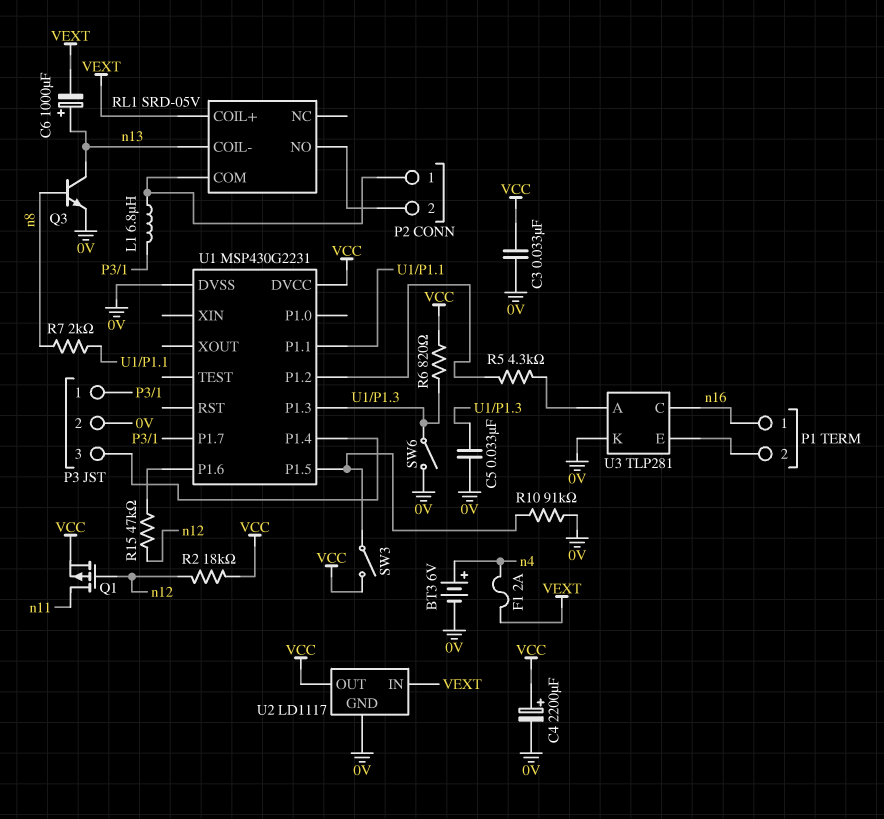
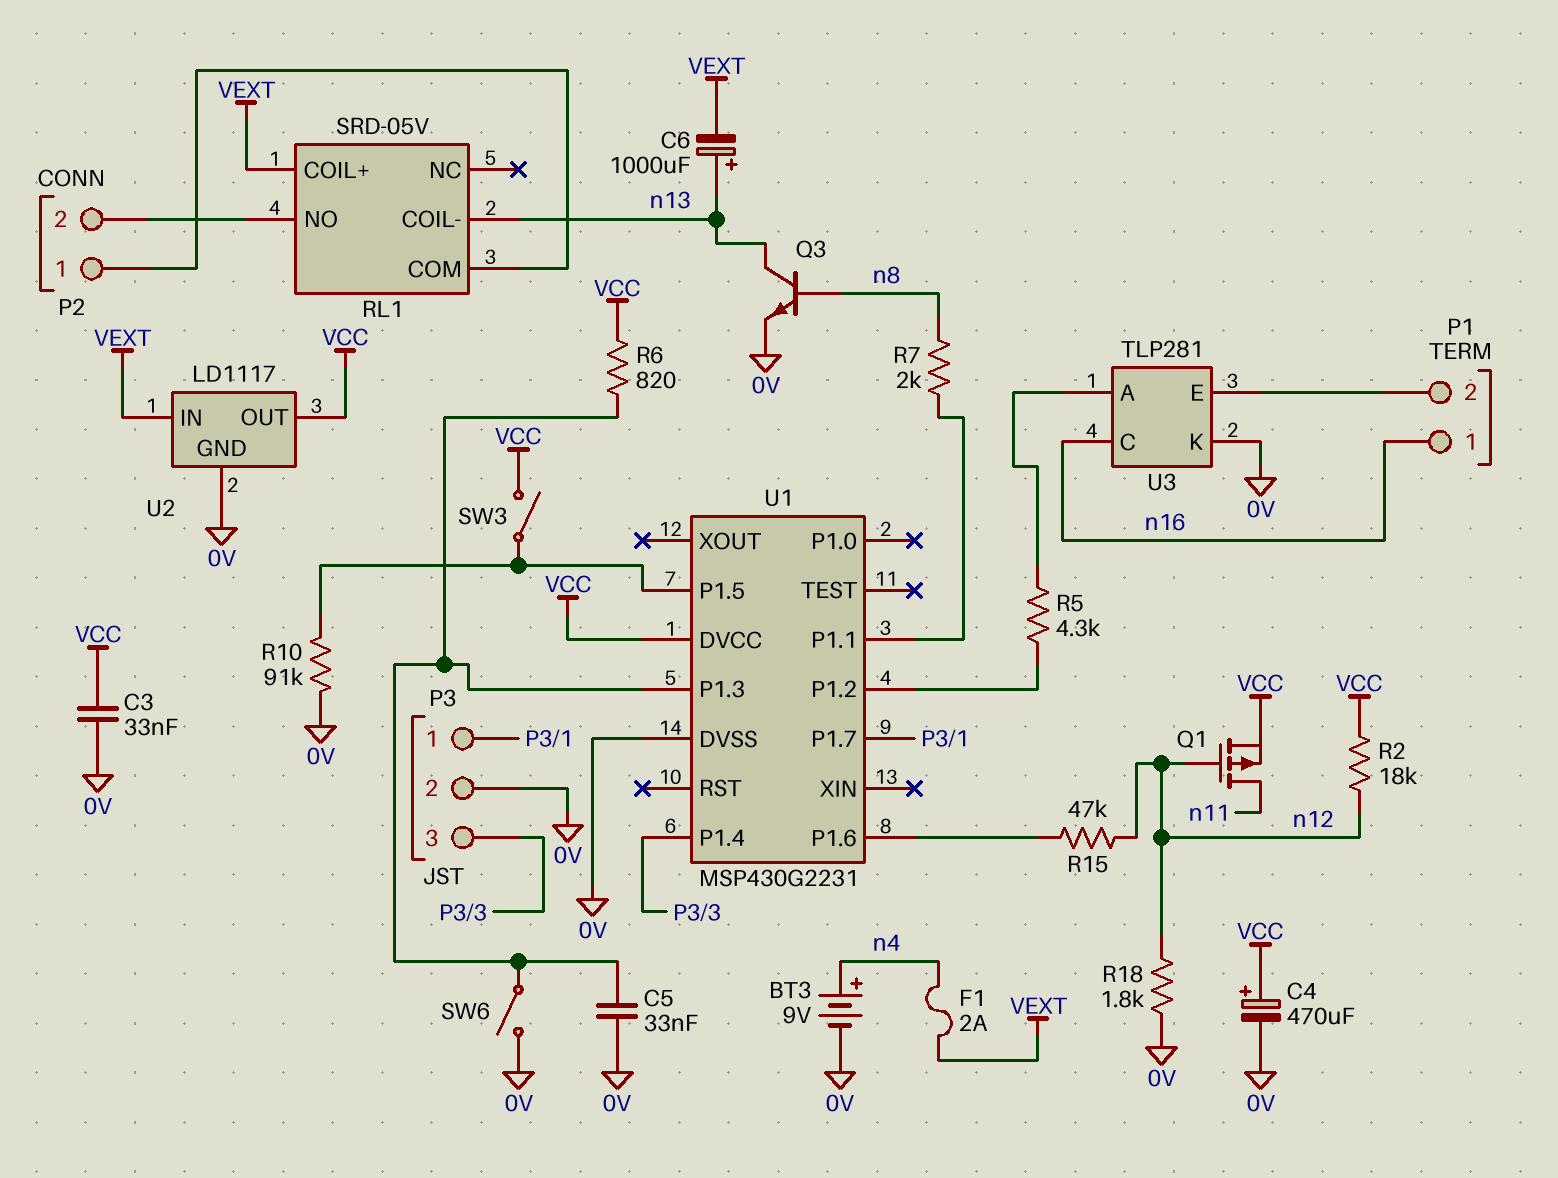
BT3: 6V (plus n4, minus 0V) -> 9V (plus n4, minus 0V)
C4: 2200uF (plus VCC, minus 0V) -> 470uF (plus VCC, minus 0V)
L1: 6.8uH (P2/1, P3/1) -> none
R18: none -> 1.8k (0V, n12)

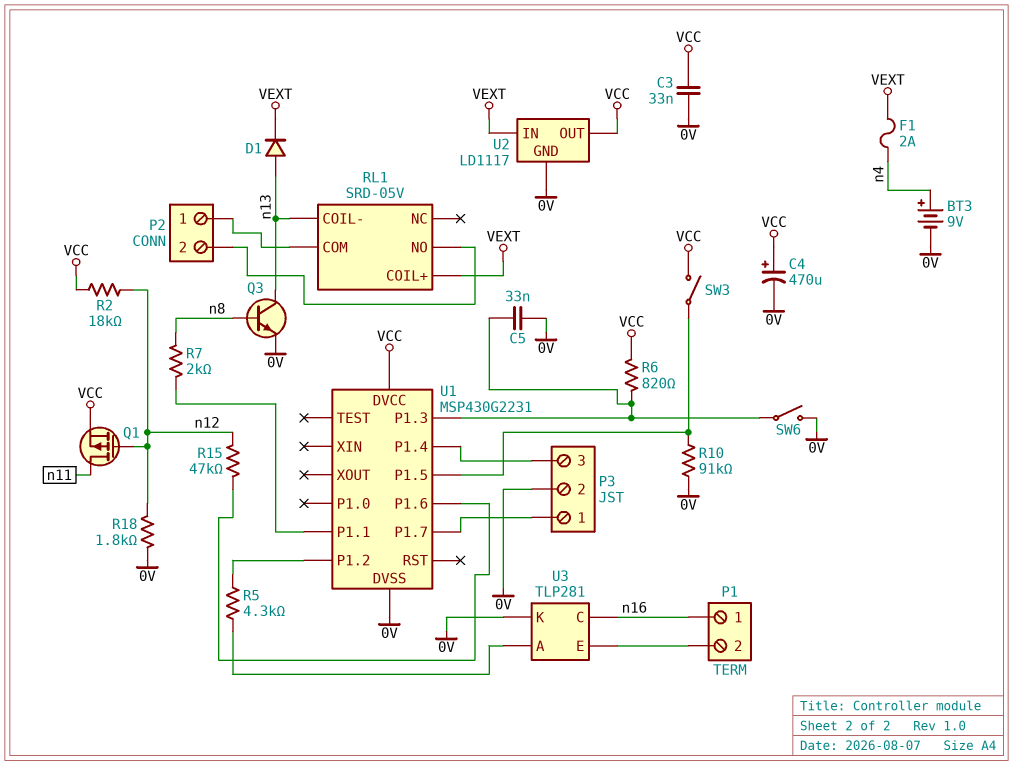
C6: 1000uF (plus n13, minus VEXT) -> none
D1: none -> diode (A n13, K VEXT)

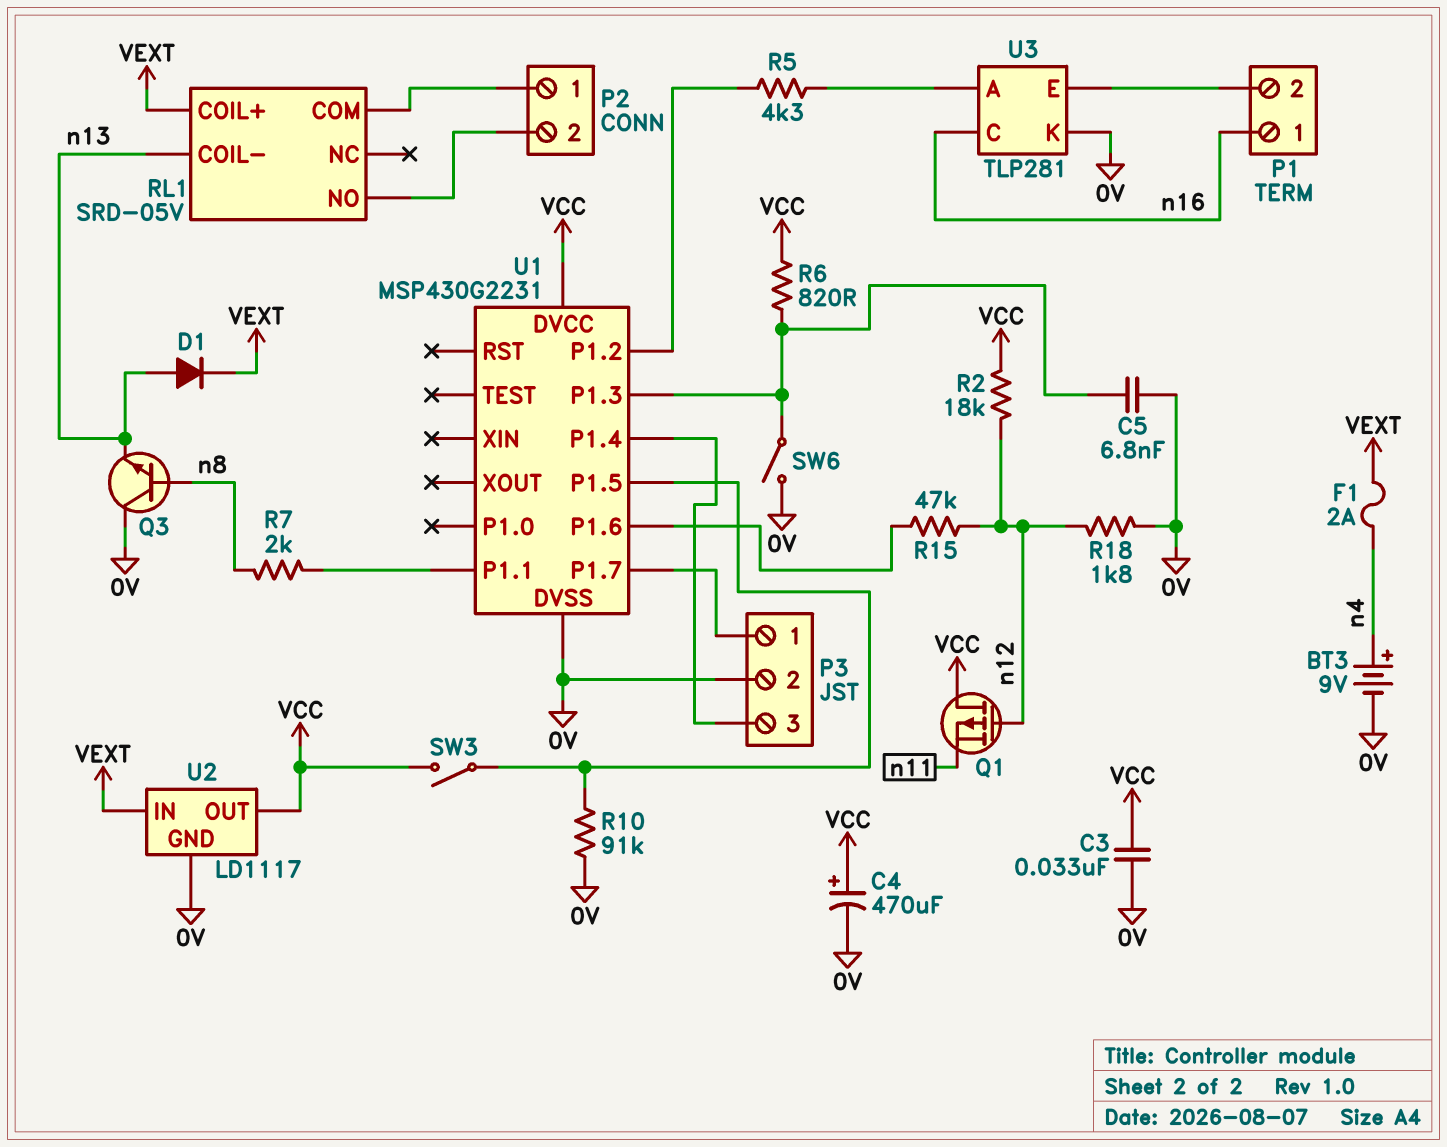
C5: 33nF (0V, U1/P1.3) -> 6.8nF (0V, U1/P1.3)
Q1: PMOS (G n12, D n11, S VCC) -> PMOS (G n12, D VCC, S n11)
Q3: NPN (B n8, C n13, E 0V) -> NPN (B n8, C 0V, E n13)

